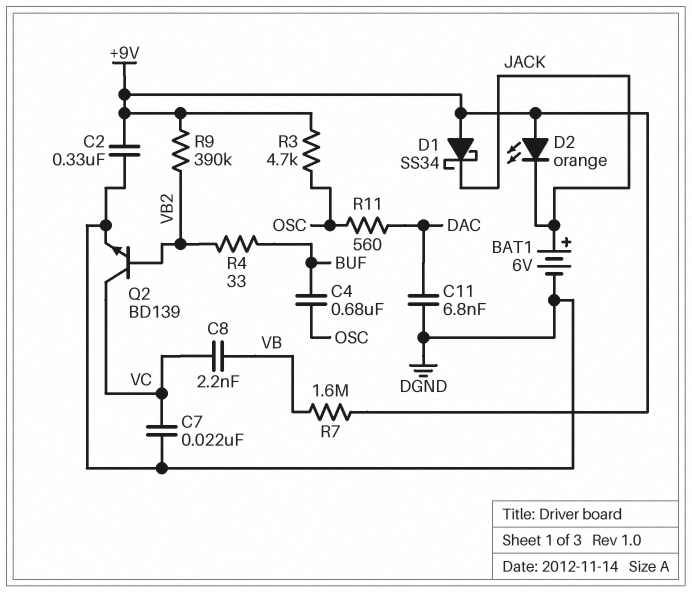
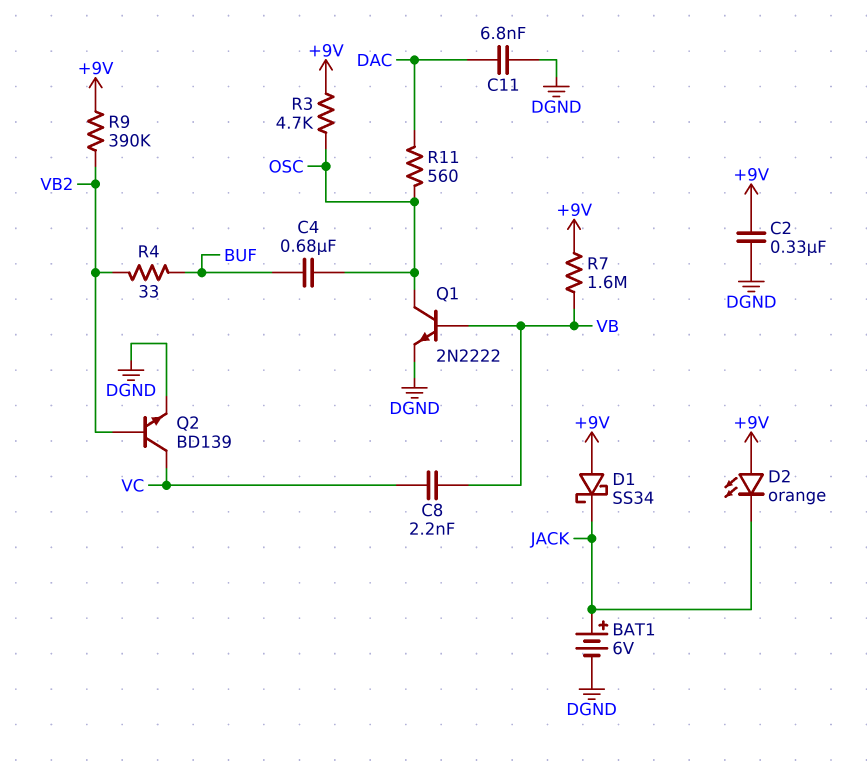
C7: 22nF (DGND, VC) -> none
Q1: none -> NPN 2N2222 (B VB, C OSC, E DGND)

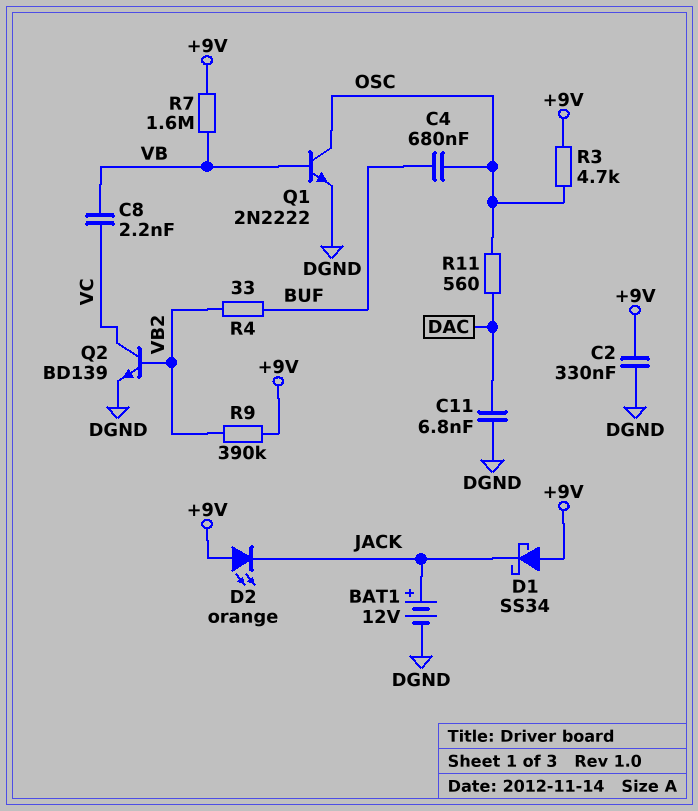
BAT1: 6V (plus JACK, minus DGND) -> 12V (plus JACK, minus DGND)

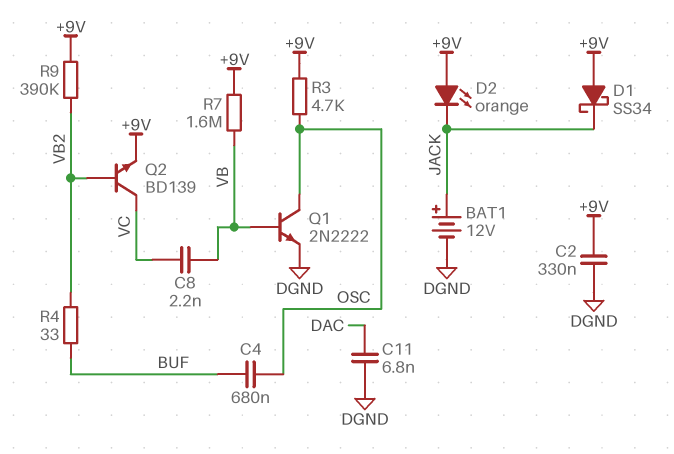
Q2: NPN BD139 (B VB2, C VC, E DGND) -> NPN BD139 (B VB2, C VC, E +9V)
R11: 560 (DAC, OSC) -> none

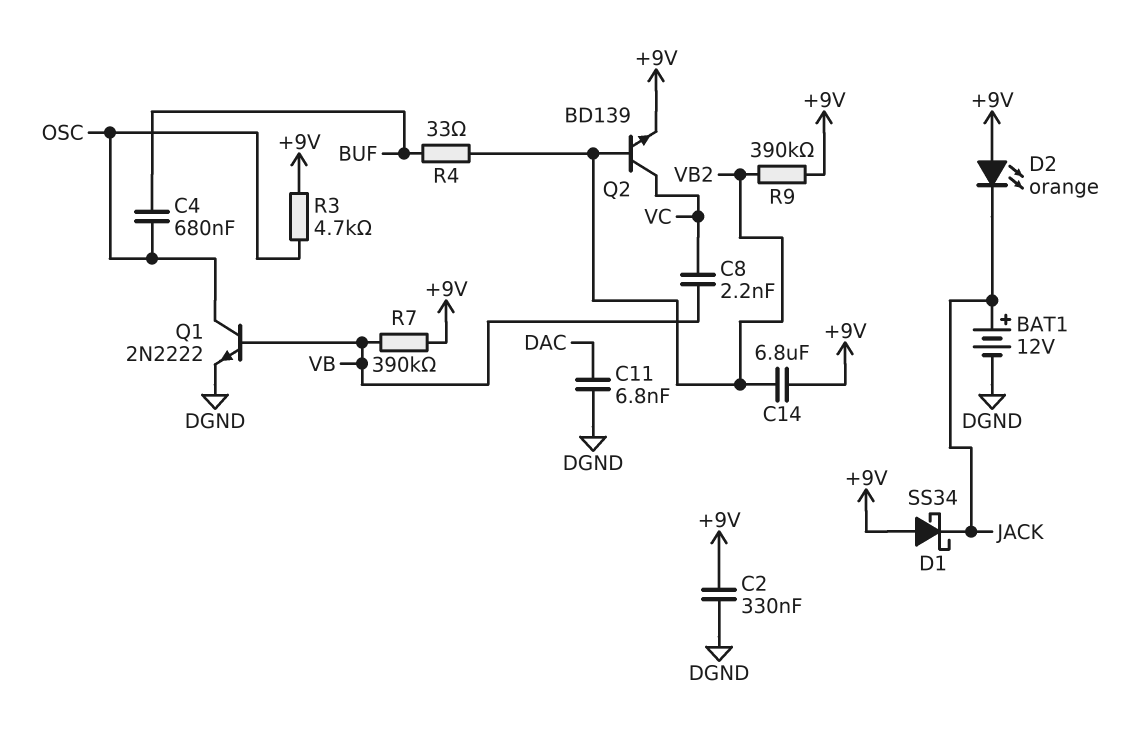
C14: none -> 6.8uF (+9V, VB2)
R7: 1.6M (+9V, VB) -> 390k (+9V, VB)

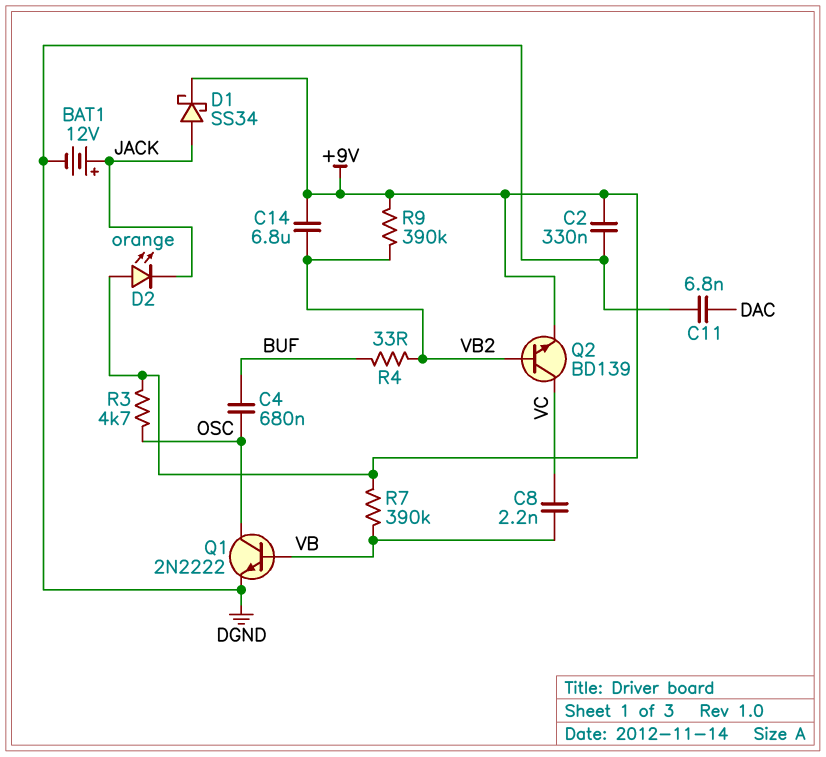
D1: schottky SS34 (A +9V, K JACK) -> schottky SS34 (A JACK, K +9V)

